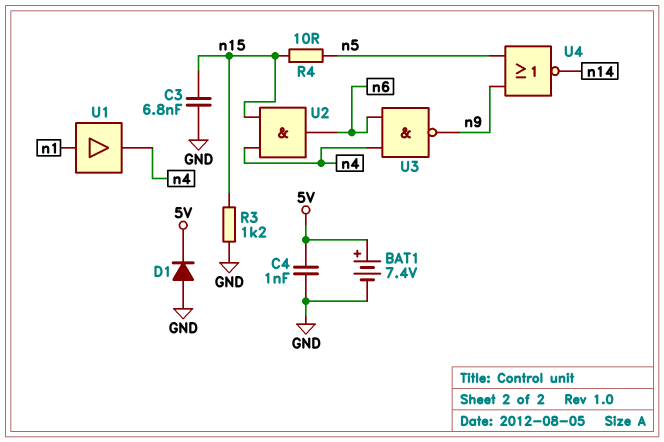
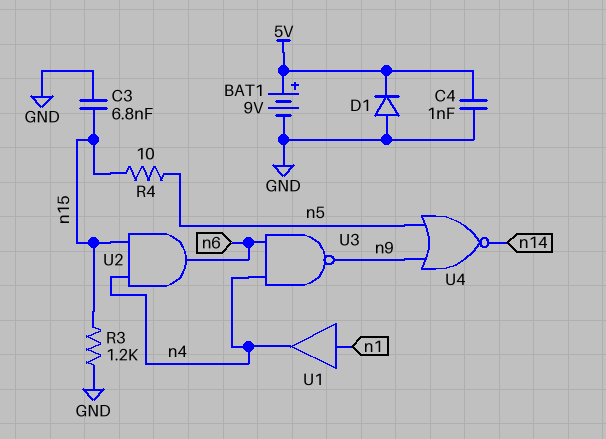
BAT1: 7.4V (plus 5V, minus GND) -> 9V (plus 5V, minus GND)

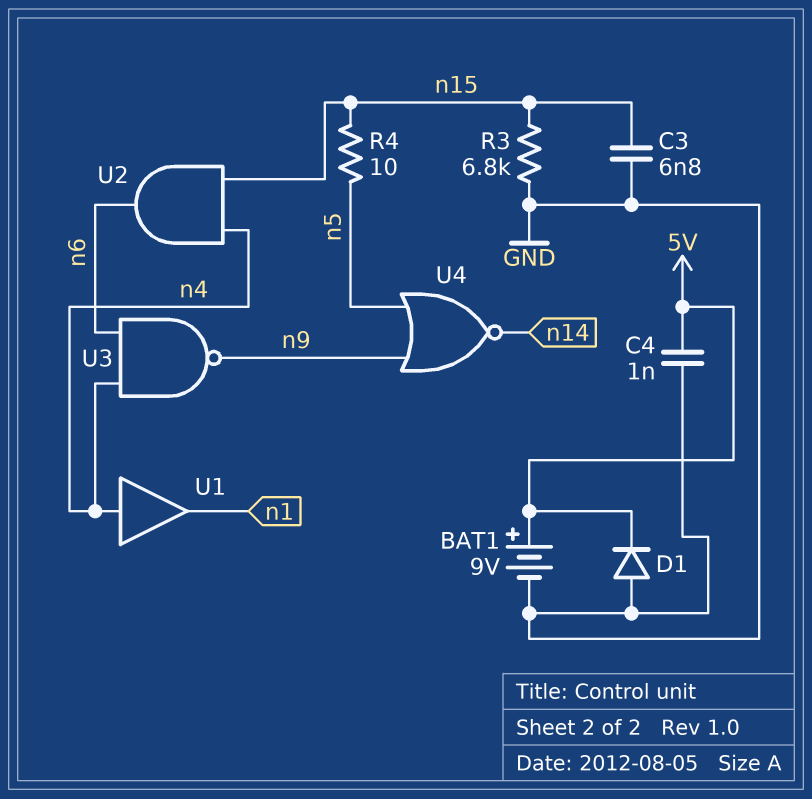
R3: 1.2k (GND, n15) -> 6.8k (GND, n15)
U1: buffer (in n1, out n4) -> buffer (in n4, out n1)

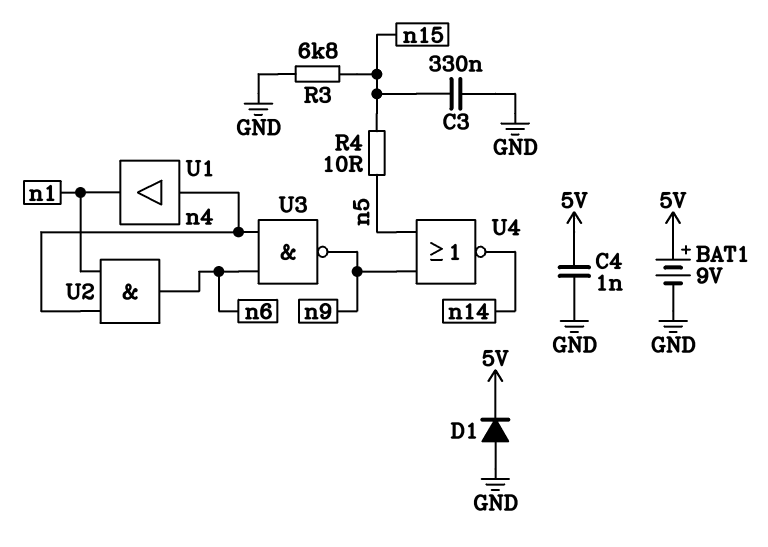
C3: 6.8nF (GND, n15) -> 330nF (GND, n15)
U2: AND (in n4, in n15, out n6) -> AND (in n1, in n4, out n6)

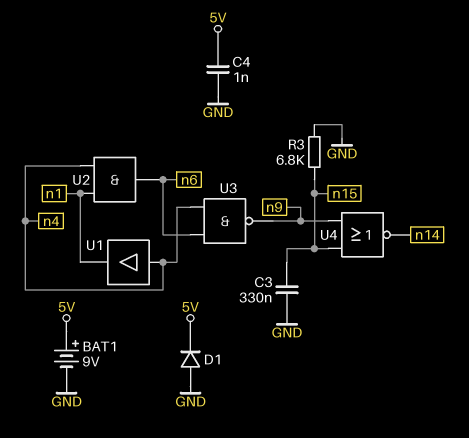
R4: 10 (n5, n15) -> none
U4: NOR (in n5, in n9, out n14) -> NOR (in n9, in n15, out n14)

